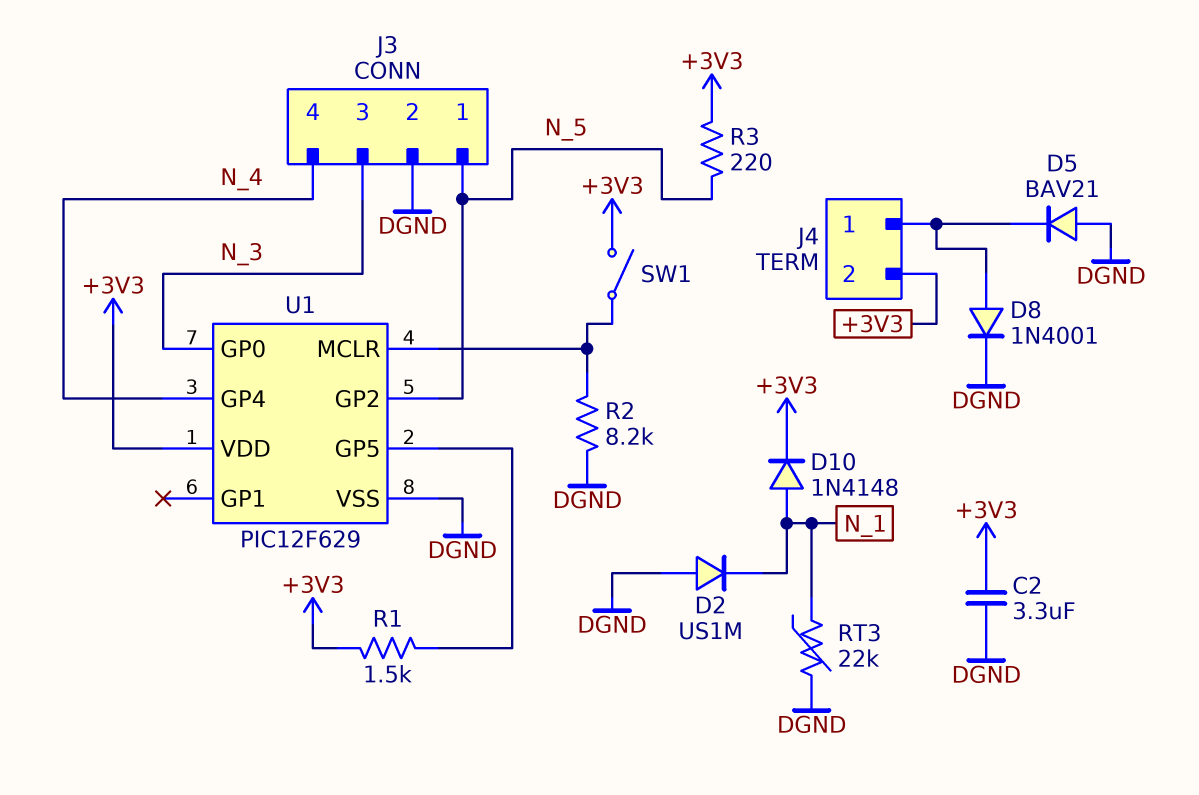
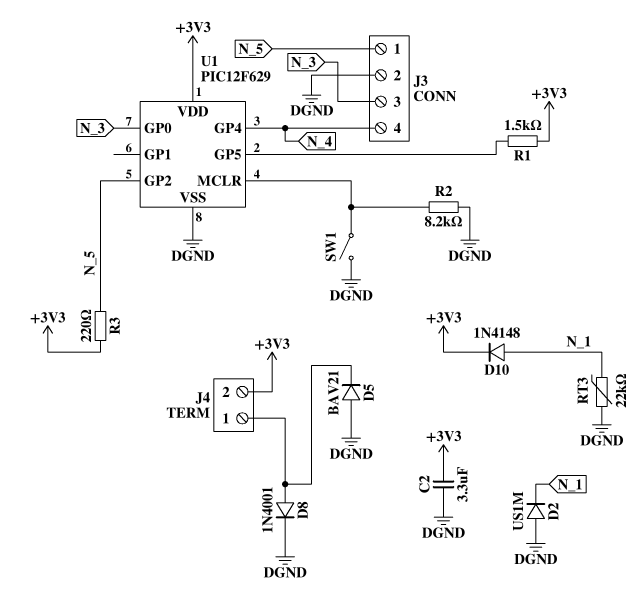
SW1: switch (+3V3, U1/MCLR) -> switch (DGND, U1/MCLR)

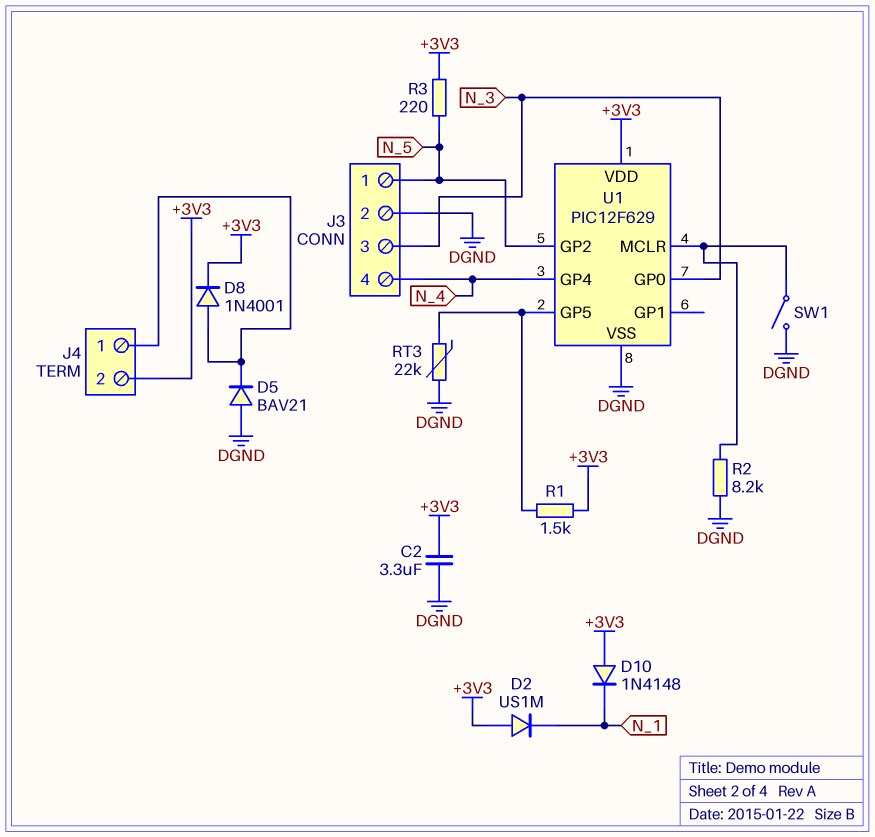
D2: diode US1M (A DGND, K N_1) -> diode US1M (A +3V3, K N_1)
D8: diode 1N4001 (A J4/1, K DGND) -> diode 1N4001 (A J4/1, K +3V3)
D10: diode 1N4148 (A N_1, K +3V3) -> diode 1N4148 (A +3V3, K N_1)
RT3: 22k (DGND, N_1) -> 22k (DGND, U1/GP5)

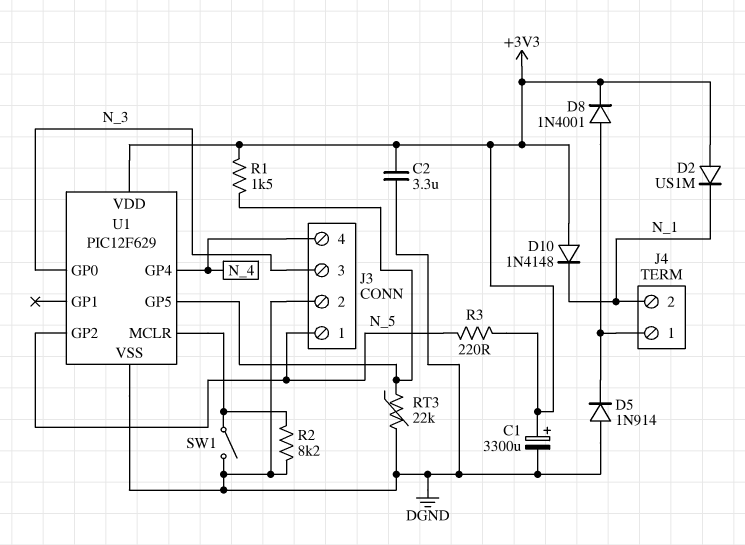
C1: none -> 3300uF (plus +3V3, minus DGND)
D5: diode BAV21 (A DGND, K J4/1) -> diode 1N914 (A DGND, K J4/1)
J4 pin 2: +3V3 -> N_1

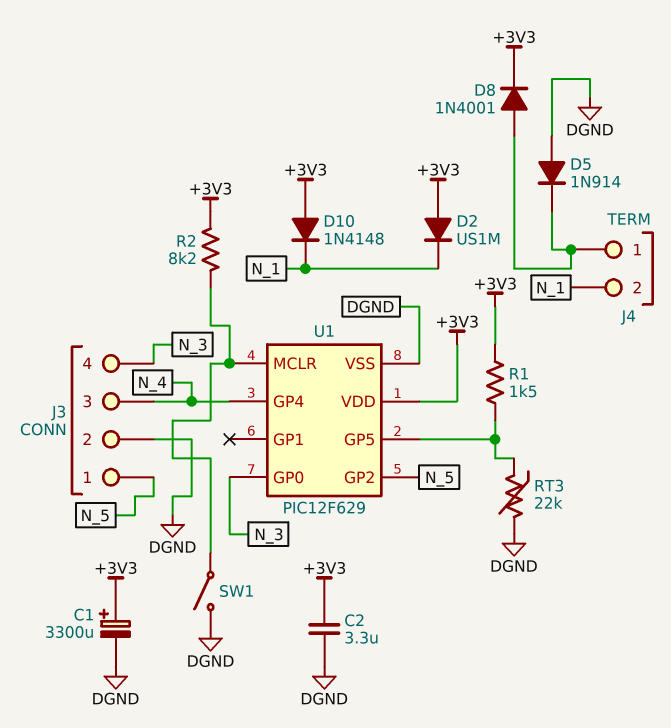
J3 pin 3: N_3 -> N_4
J3 pin 4: N_4 -> N_3
R2: 8.2k (DGND, U1/MCLR) -> 8.2k (+3V3, U1/MCLR)
R3: 220 (+3V3, N_5) -> none

